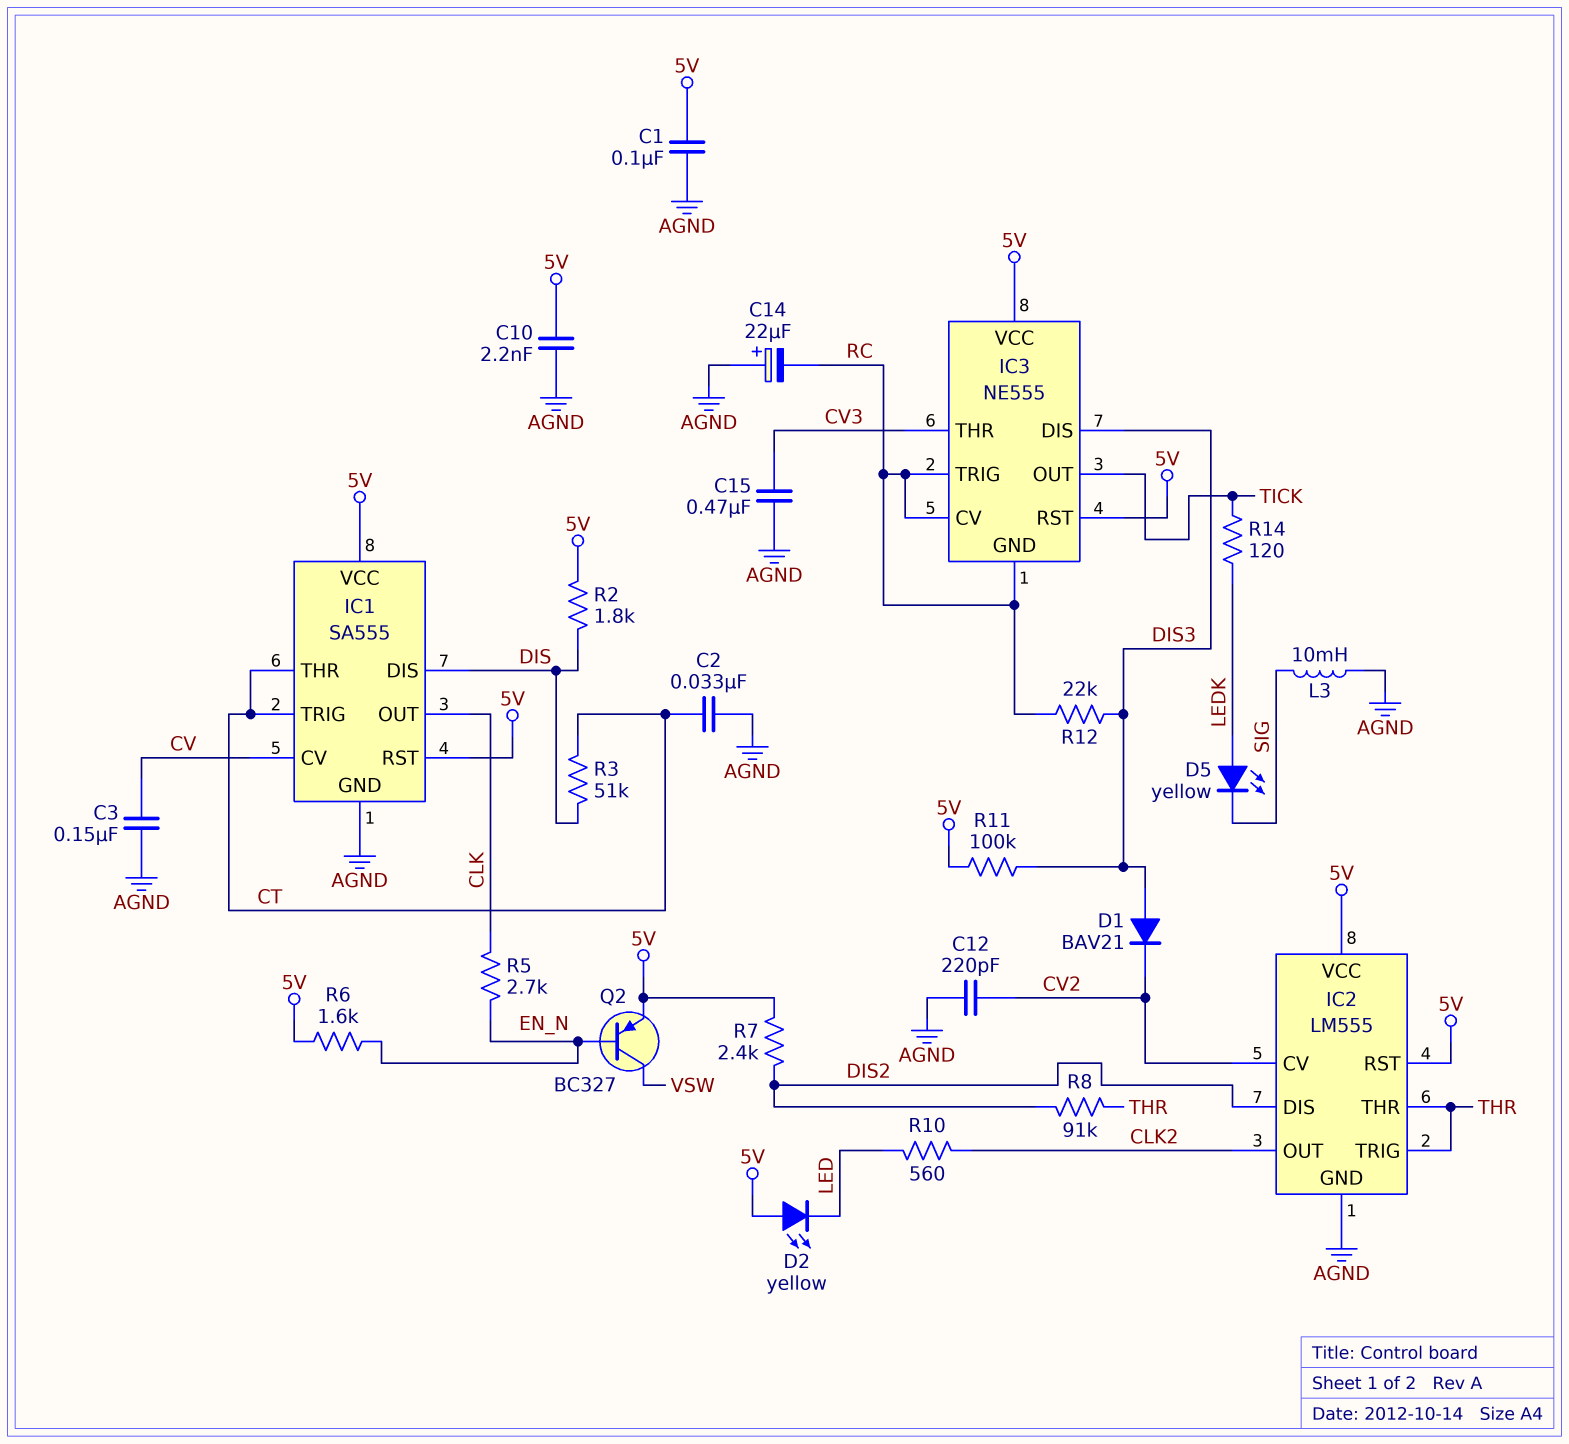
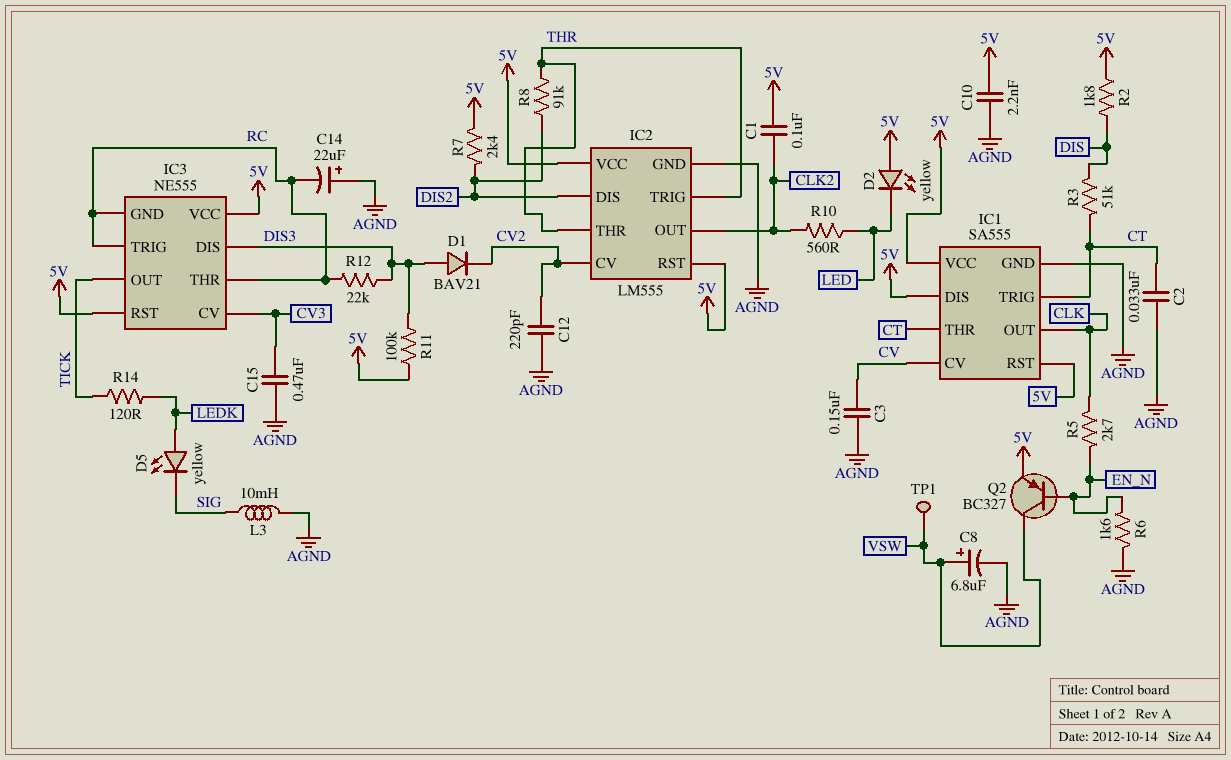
C1: 100nF (5V, AGND) -> 100nF (5V, CLK2)
C8: none -> 6.8uF (plus VSW, minus AGND)
IC1 pin DIS: DIS -> 5V
IC3 pin CV: RC -> CV3
IC3 pin THR: CV3 -> RC
R6: 1.6k (5V, EN_N) -> 1.6k (AGND, EN_N)
TP1: none -> test point (VSW)

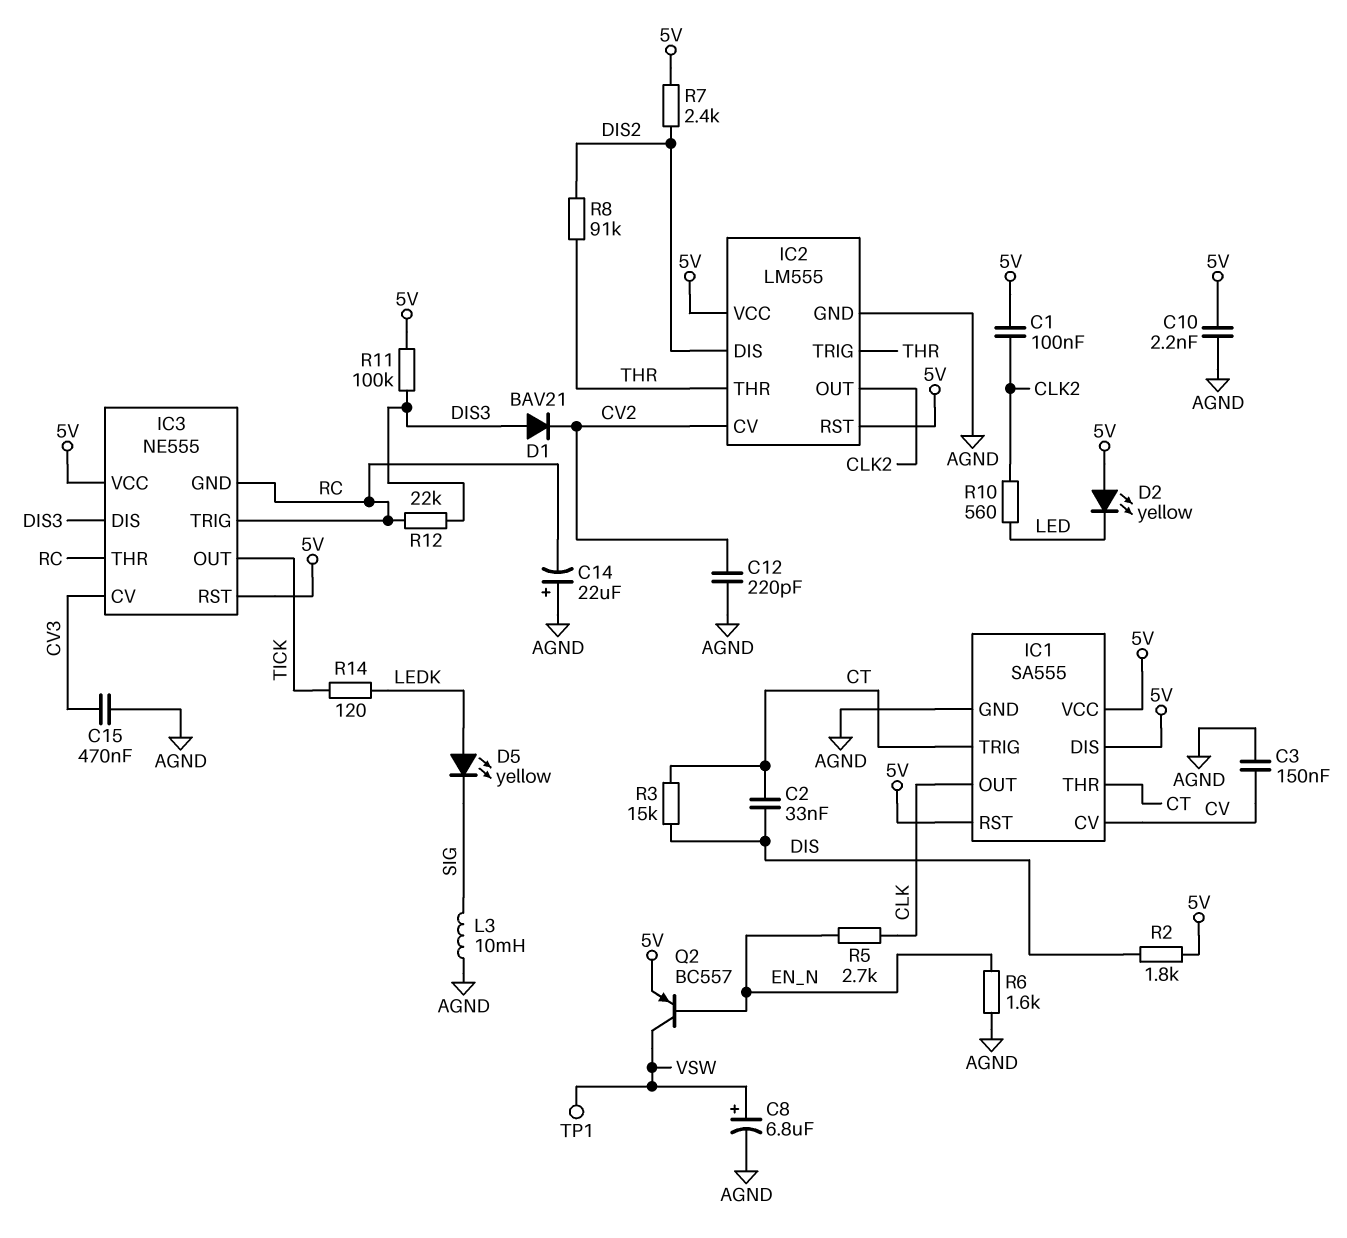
C2: 33nF (AGND, CT) -> 33nF (CT, DIS)
Q2: PNP BC327 (B EN_N, C VSW, E 5V) -> PNP BC557 (B EN_N, C VSW, E 5V)
R3: 51k (CT, DIS) -> 15k (CT, DIS)

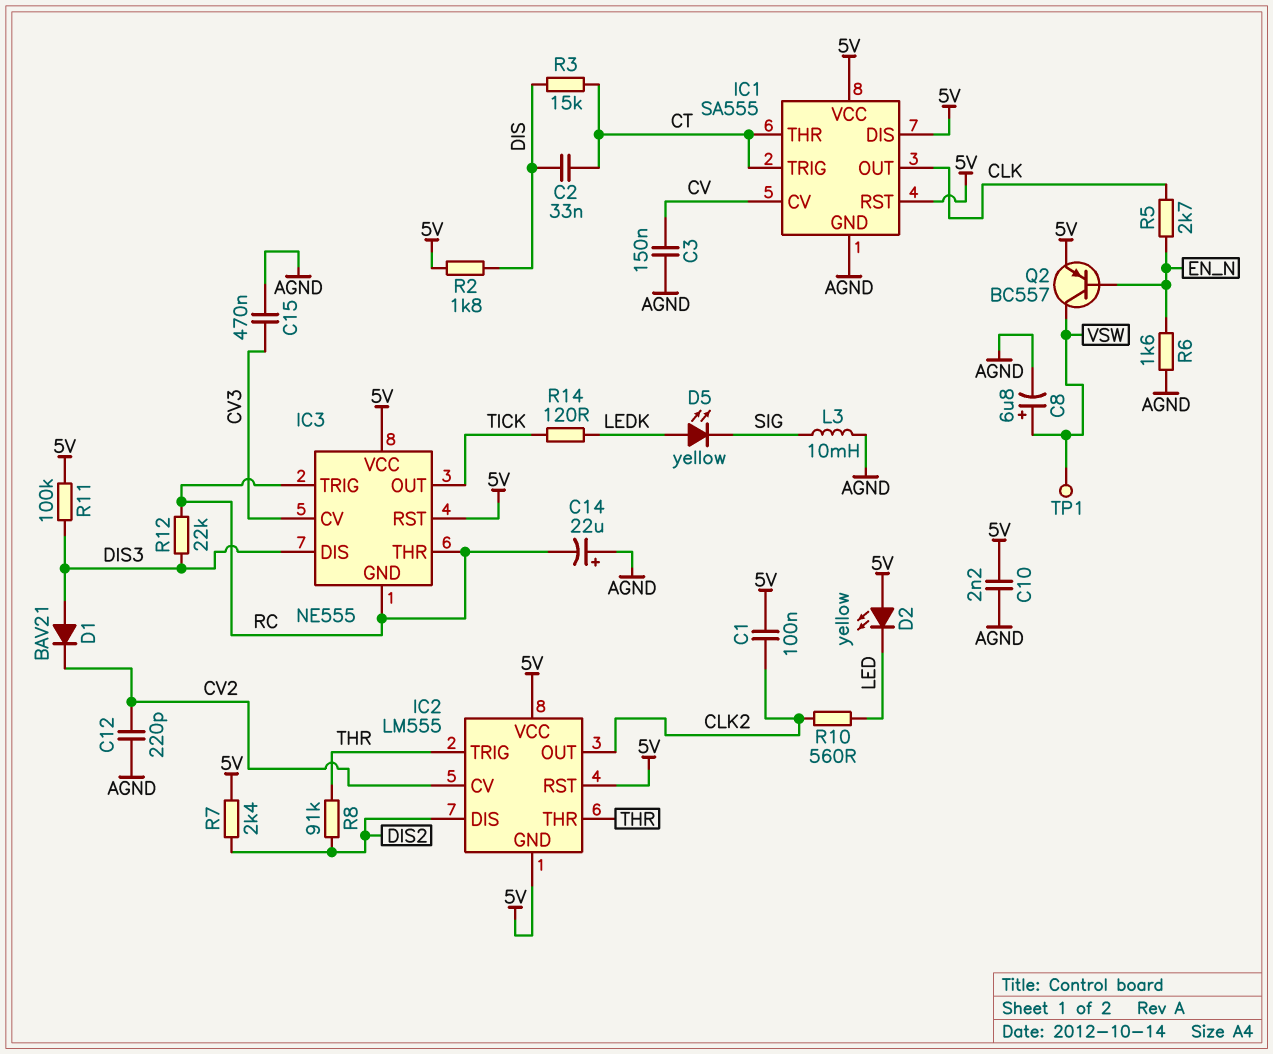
IC2 pin GND: AGND -> 5V

